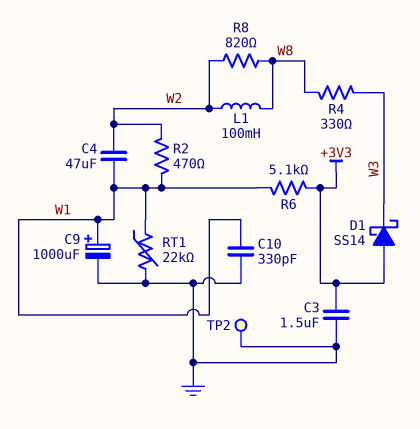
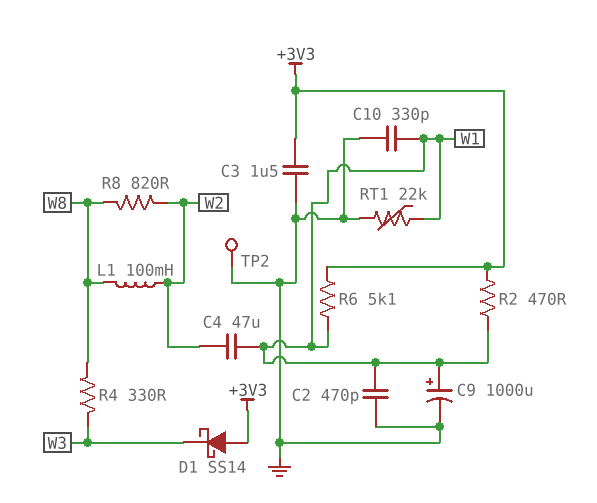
C2: none -> 470pF (GND, W1)
R2: 470 (W1, W2) -> 470 (+3V3, W1)

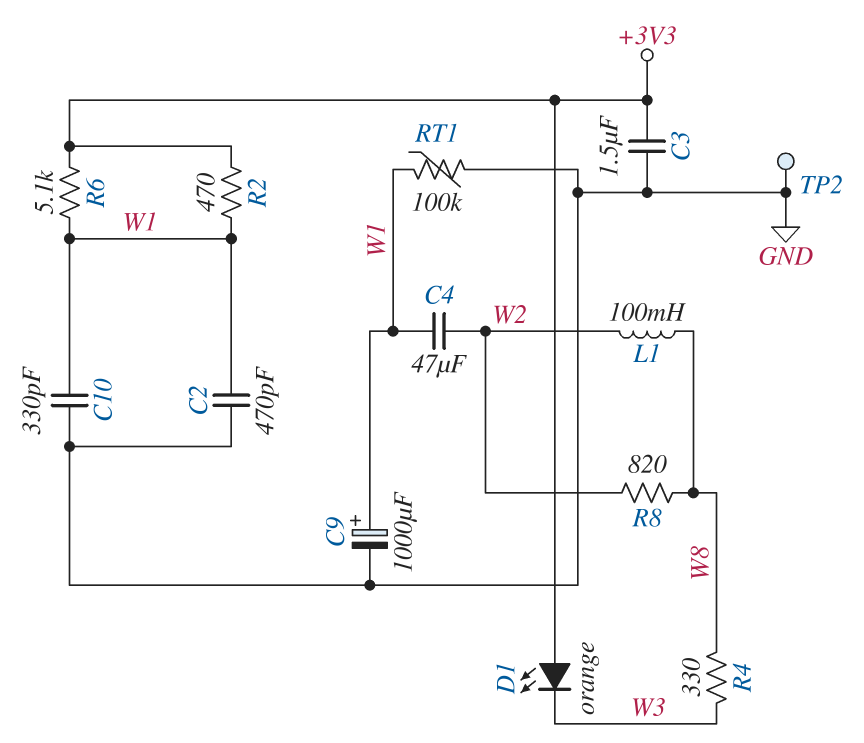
D1: schottky SS14 (A +3V3, K W3) -> LED orange (A +3V3, K W3)
RT1: 22k (GND, W1) -> 100k (GND, W1)

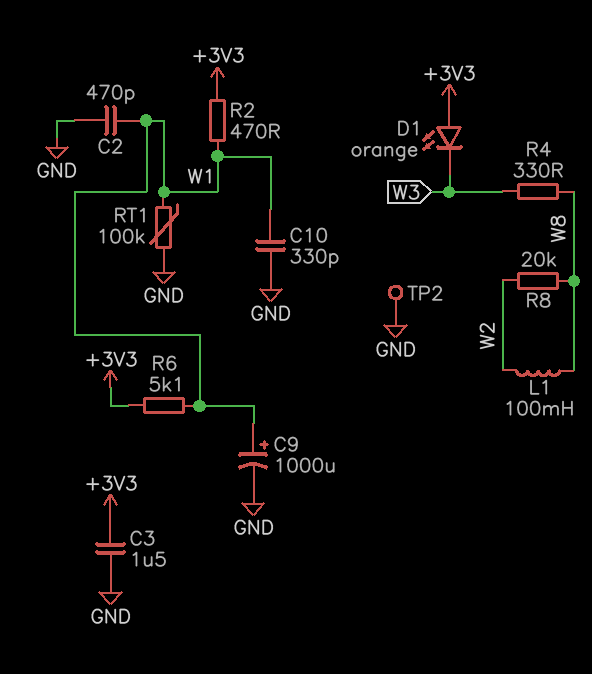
C4: 47uF (W1, W2) -> none
R8: 820 (W2, W8) -> 20k (W2, W8)

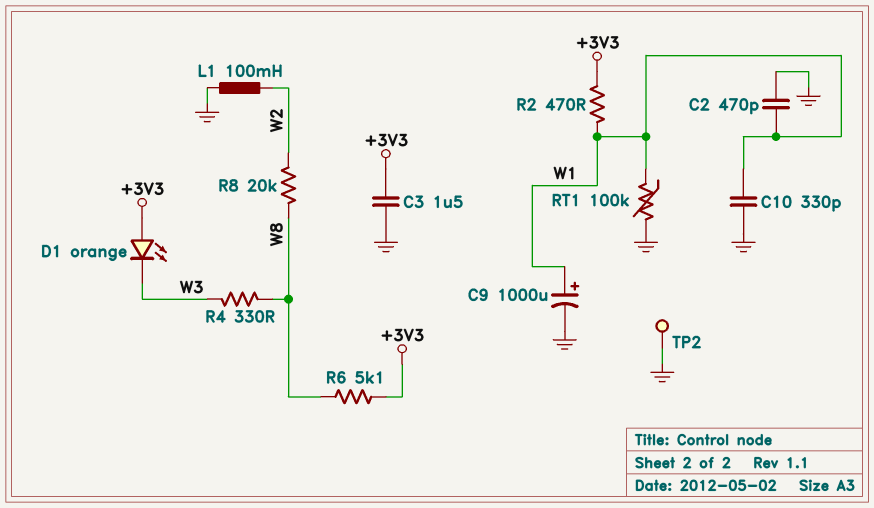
L1: 100mH (W2, W8) -> 100mH (GND, W2)
R6: 5.1k (+3V3, W1) -> 5.1k (+3V3, W8)

